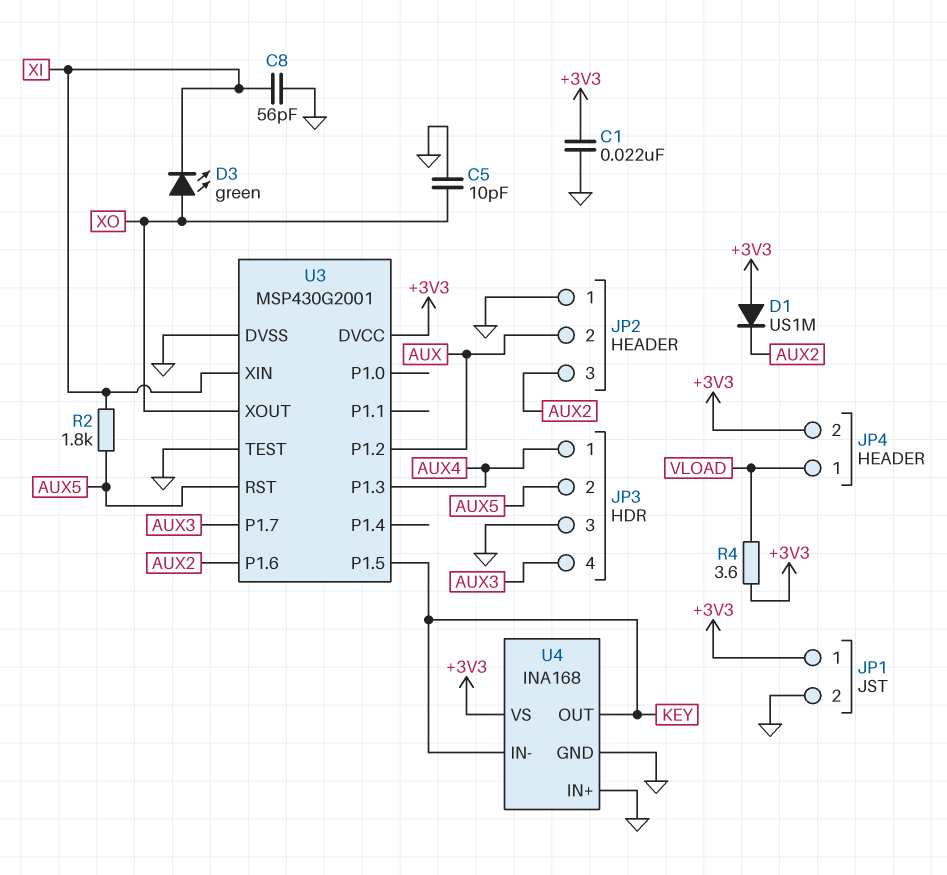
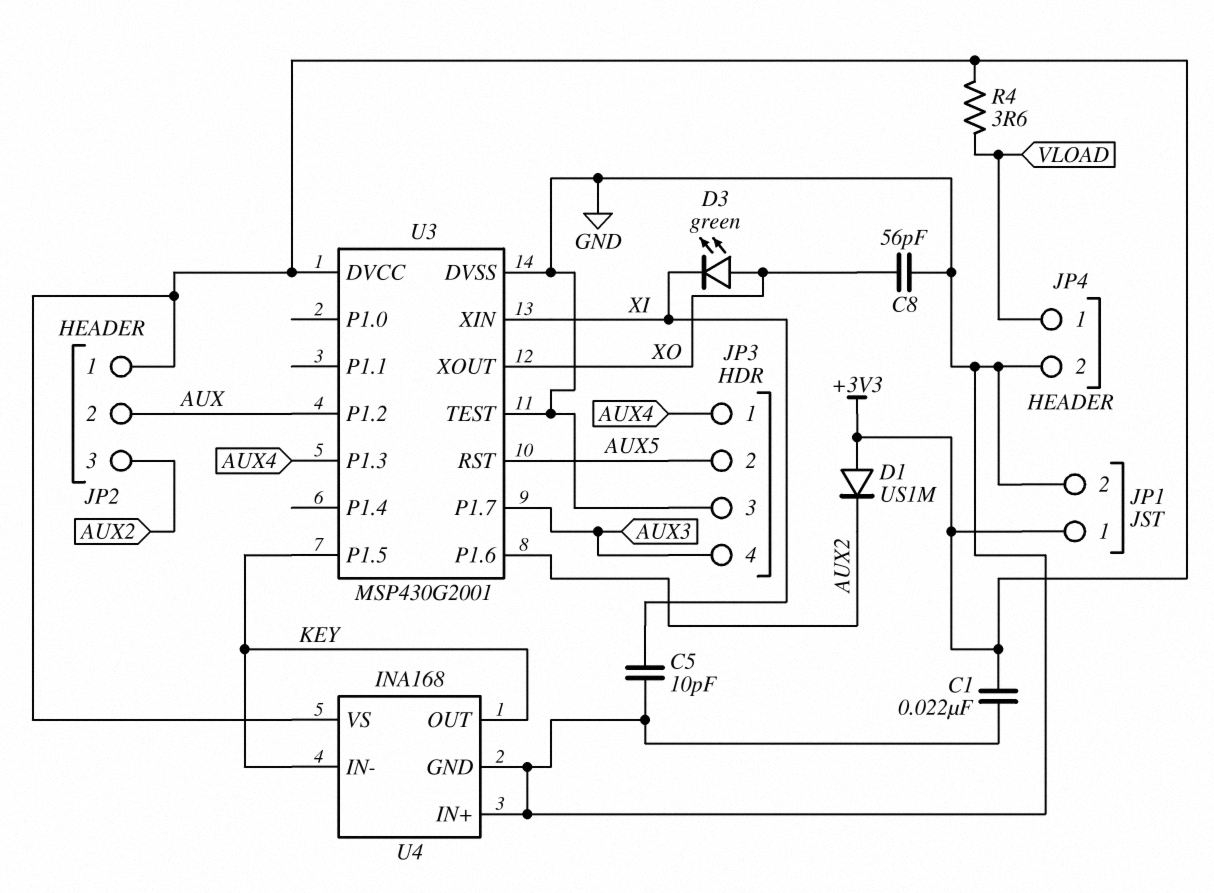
C5: 10pF (GND, XO) -> 10pF (GND, XI)
C8: 56pF (GND, XI) -> 56pF (GND, XO)
JP2 pin 1: GND -> +3V3
JP4 pin 2: +3V3 -> GND
R2: 1.8k (AUX5, XI) -> none

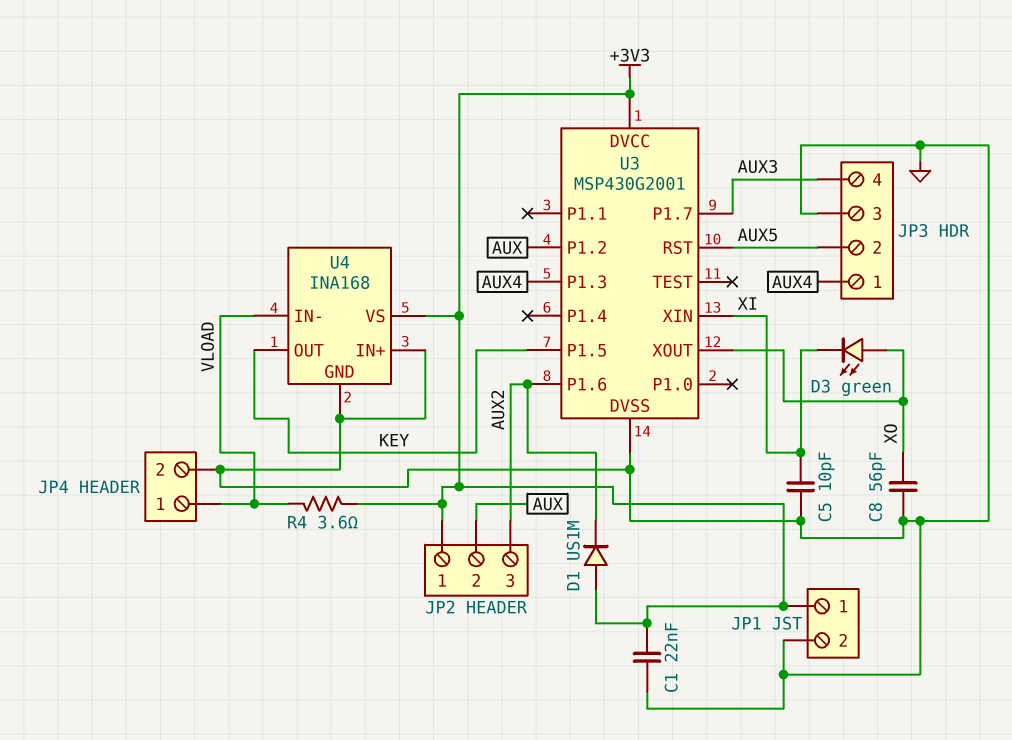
U3 pin TEST: GND -> none
U4 pin IN-: KEY -> VLOAD

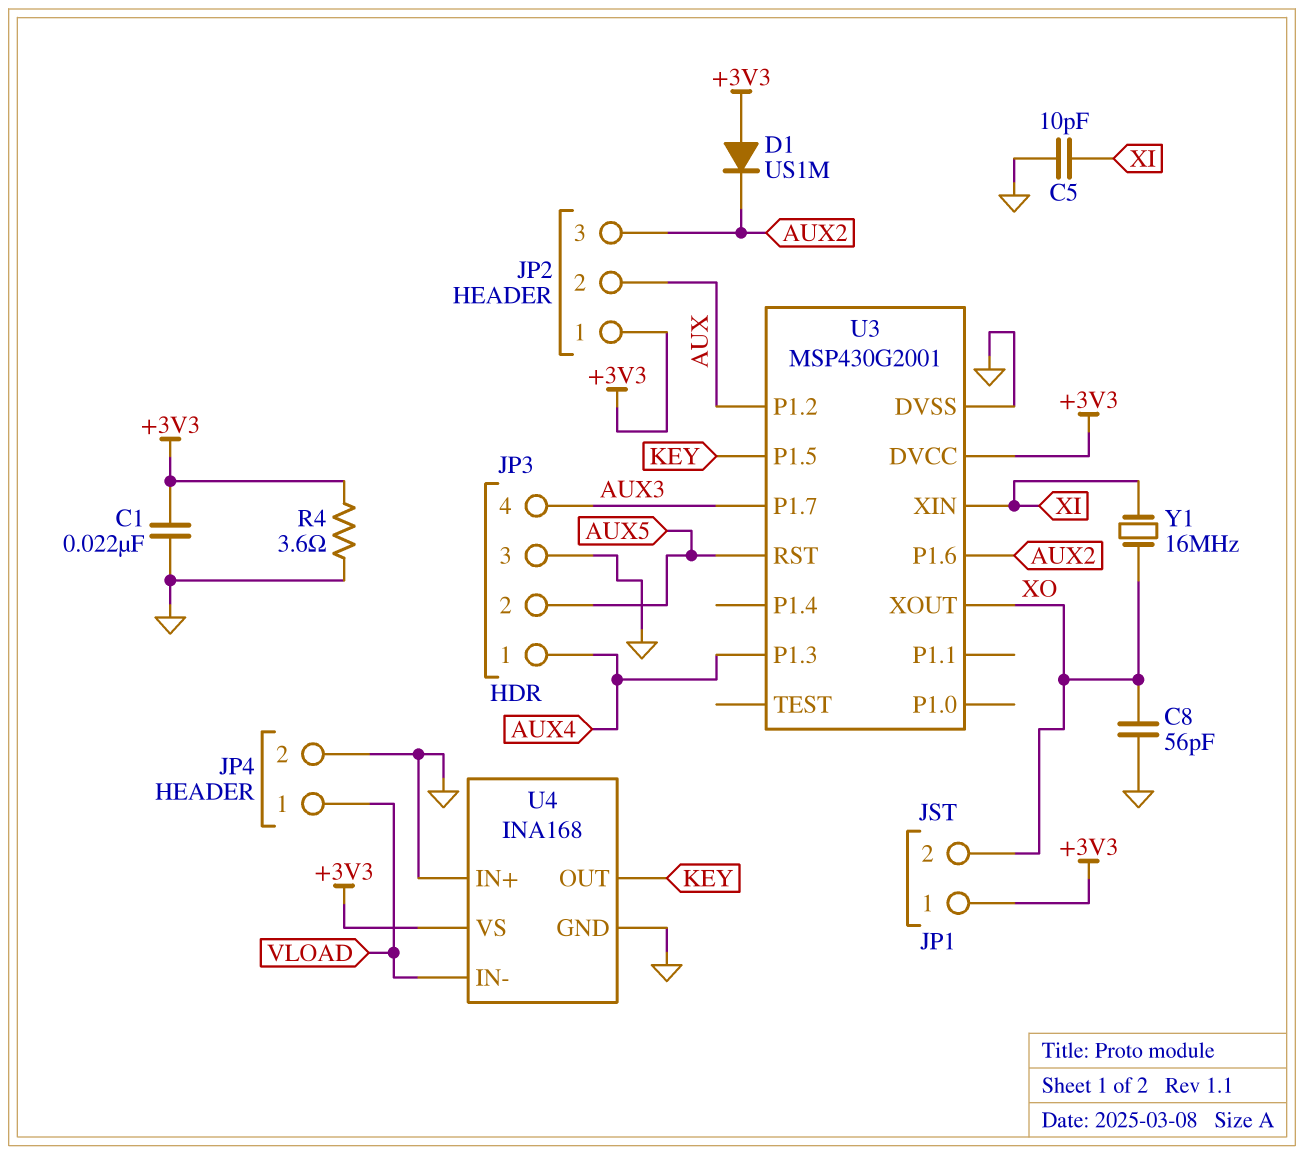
D3: LED green (A XO, K XI) -> none
JP1 pin 2: GND -> XO
R4: 3.6 (+3V3, VLOAD) -> 3.6 (+3V3, GND)
Y1: none -> 16MHz (XI, XO)

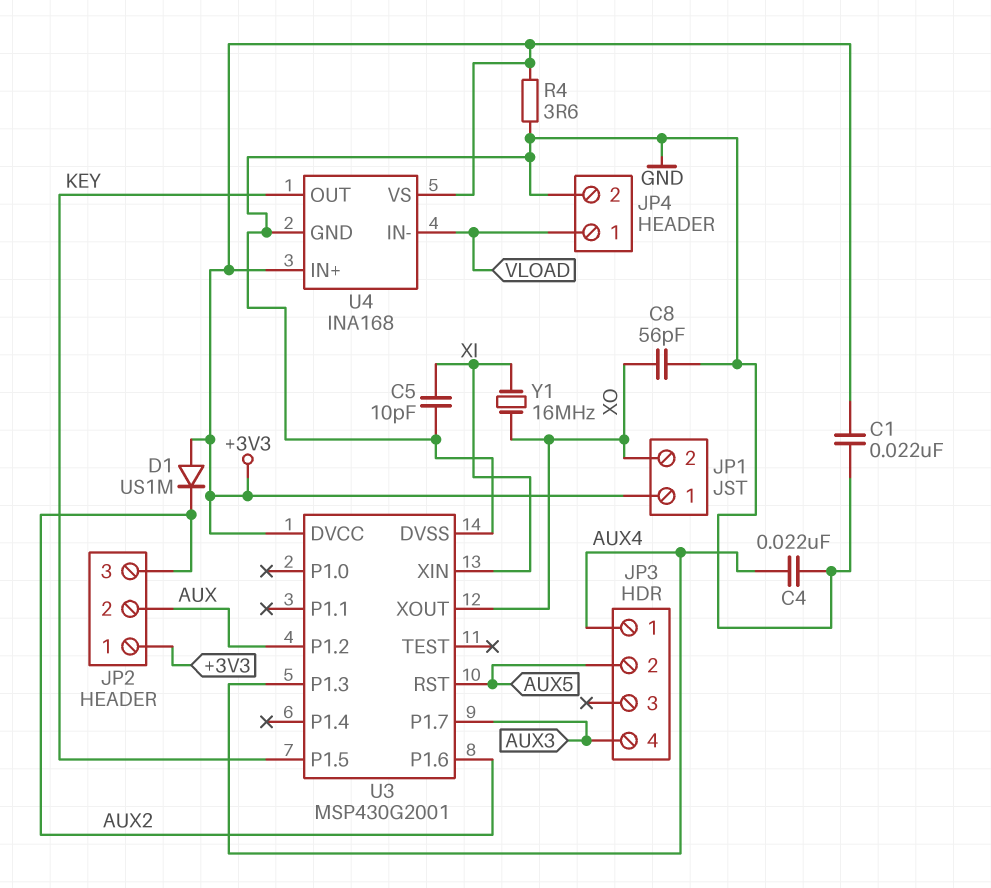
C4: none -> 22nF (AUX4, GND)
JP3 pin 3: GND -> none
U4 pin IN+: GND -> +3V3

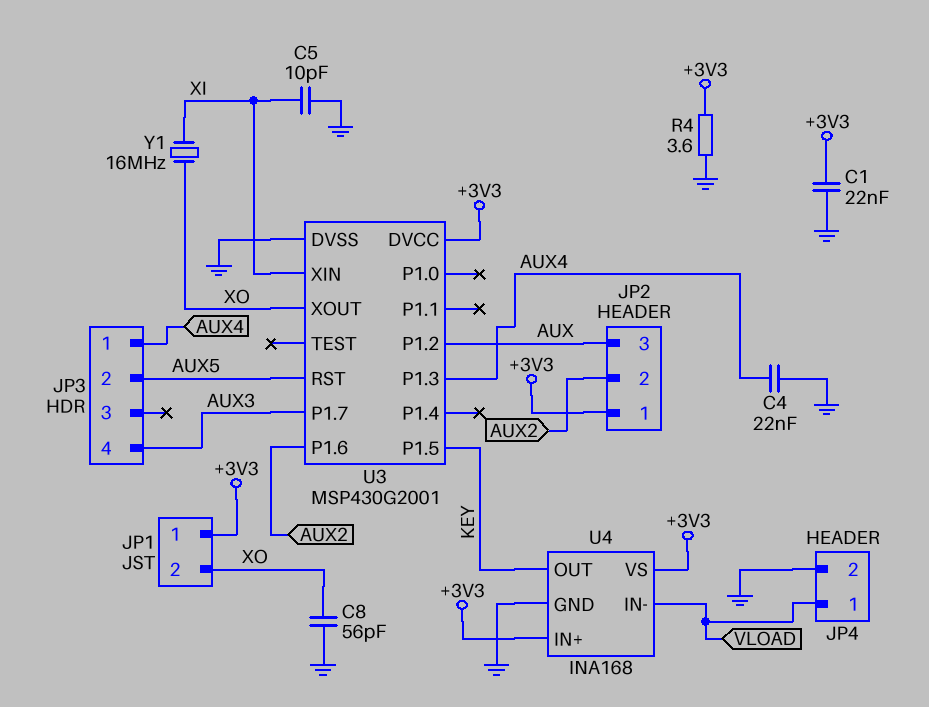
D1: diode US1M (A +3V3, K AUX2) -> none
JP2 pin 2: AUX -> AUX2
JP2 pin 3: AUX2 -> AUX

